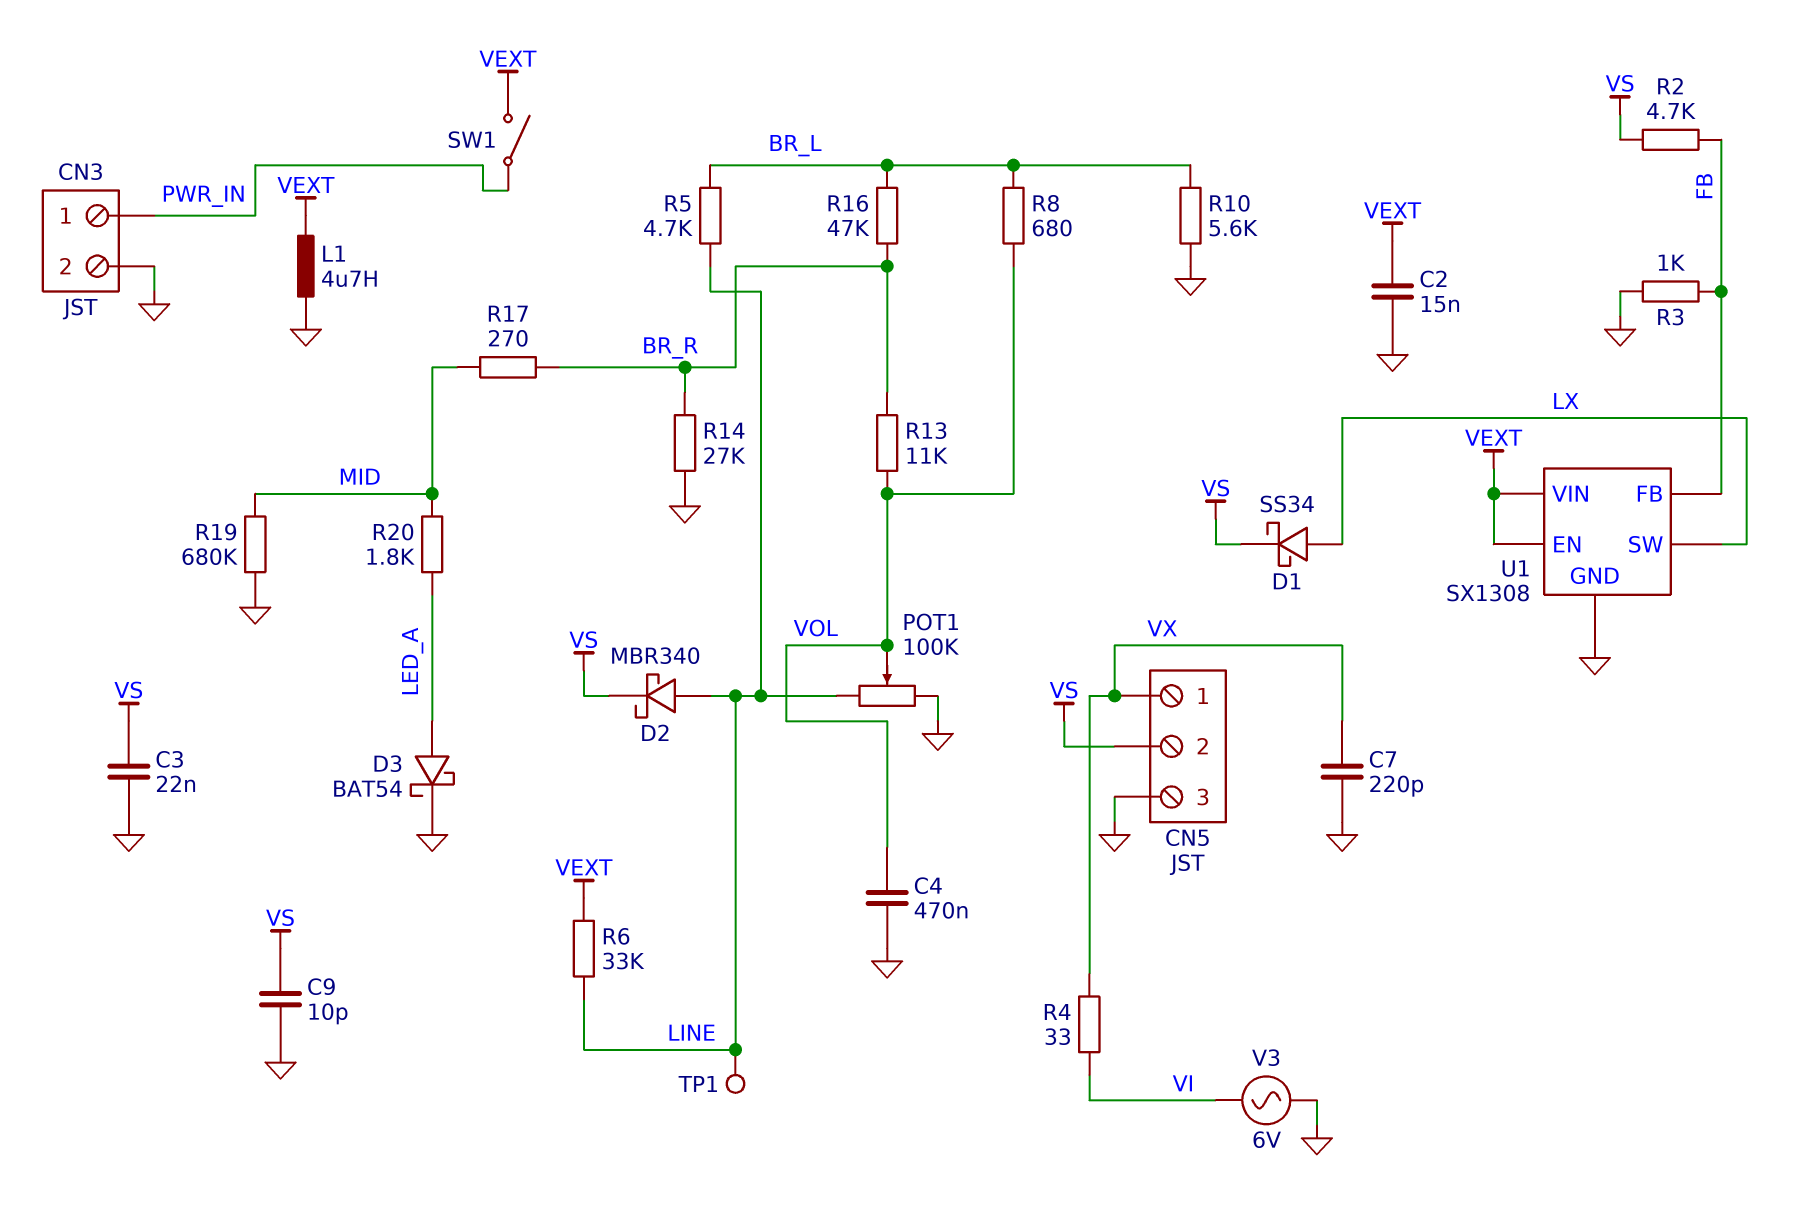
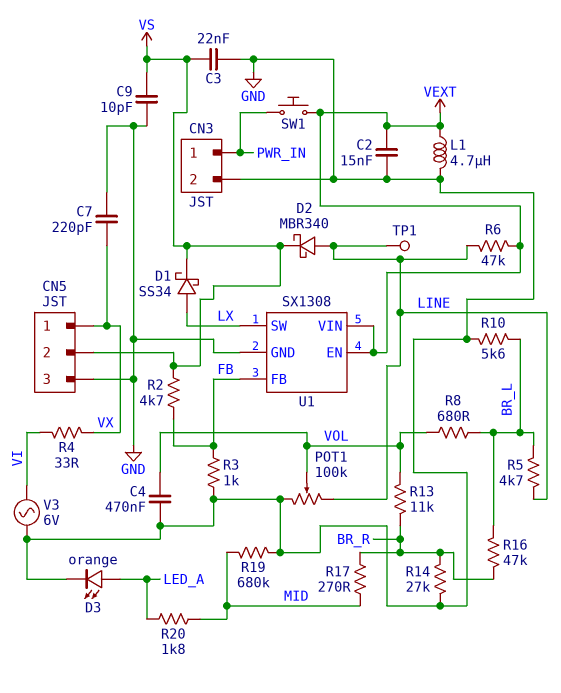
D3: schottky BAT54 (A LED_A, K GND) -> LED orange (A LED_A, K GND)
R6: 33k (LINE, VEXT) -> 47k (LINE, VEXT)
SW1: switch (PWR_IN, VEXT) -> button (PWR_IN, VEXT)

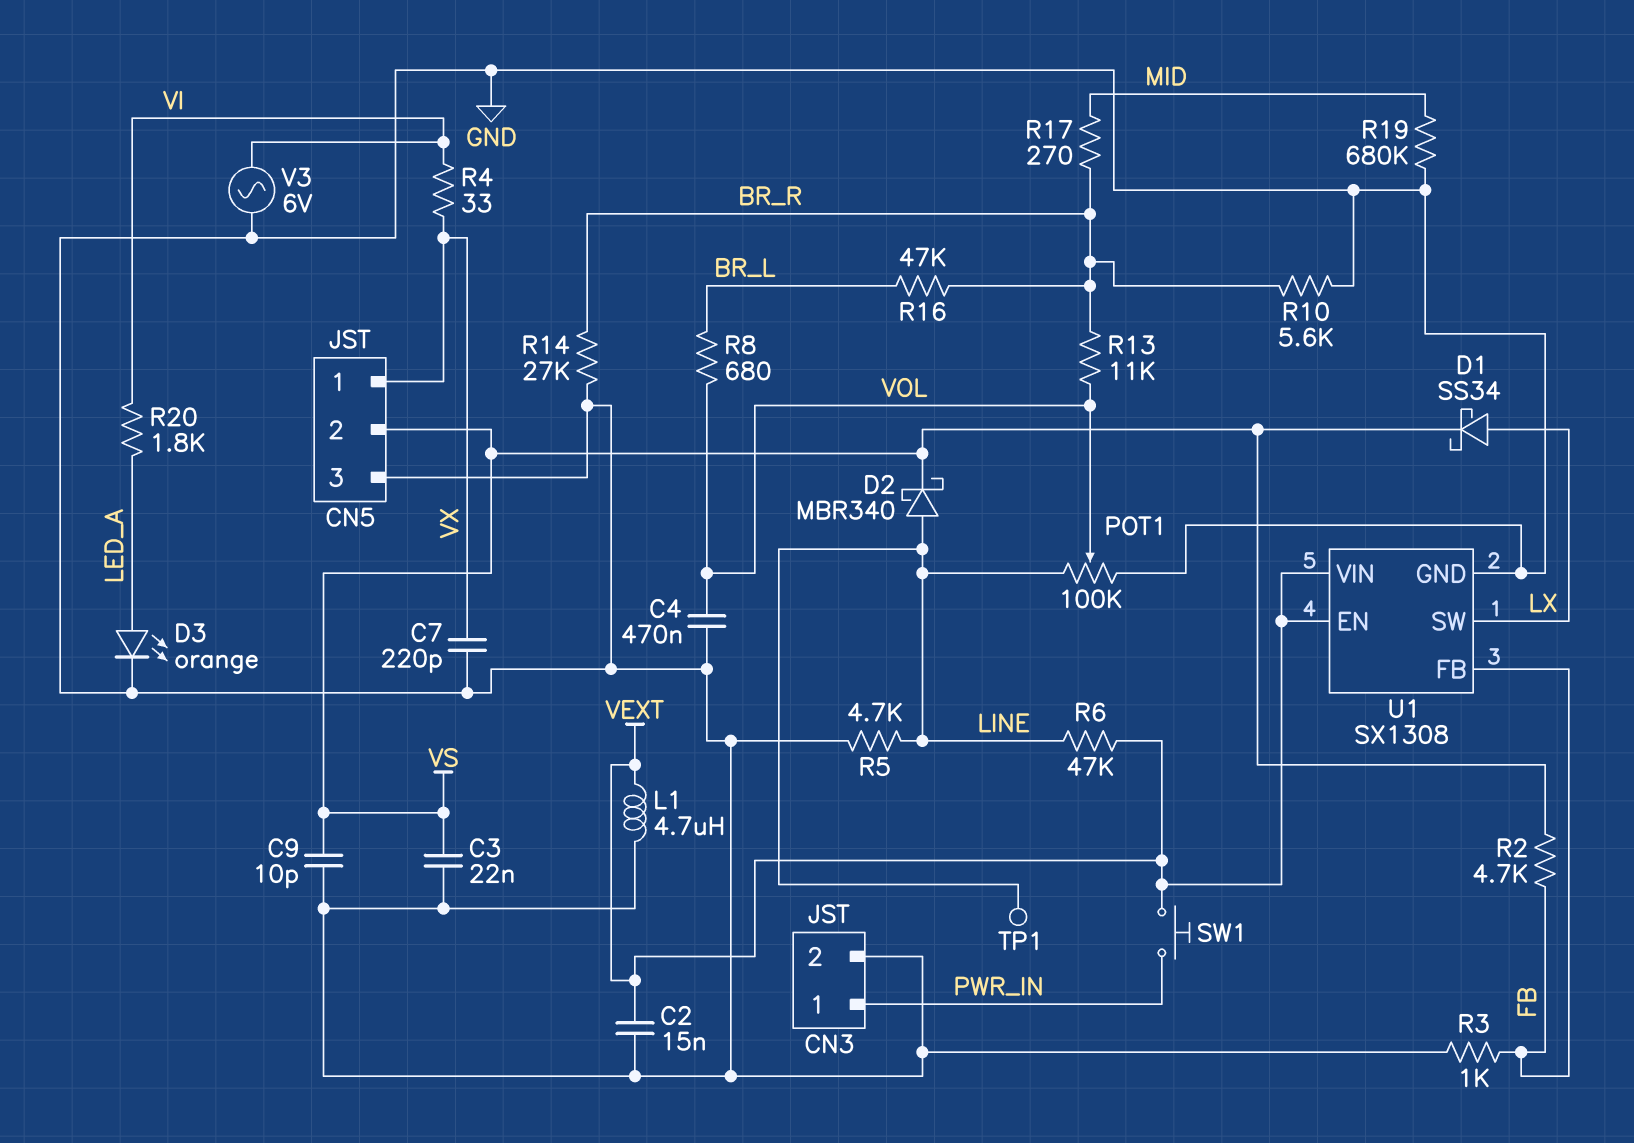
R5: 4.7k (BR_L, LINE) -> 4.7k (GND, LINE)
R10: 5.6k (BR_L, GND) -> 5.6k (BR_R, GND)
R20: 1.8k (LED_A, MID) -> 1.8k (LED_A, VI)

